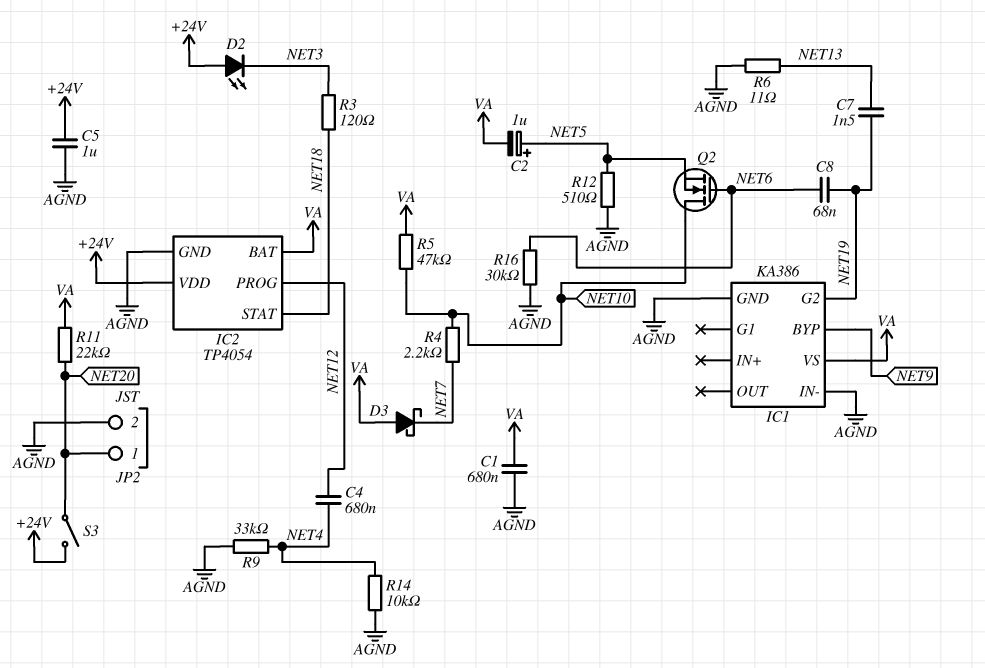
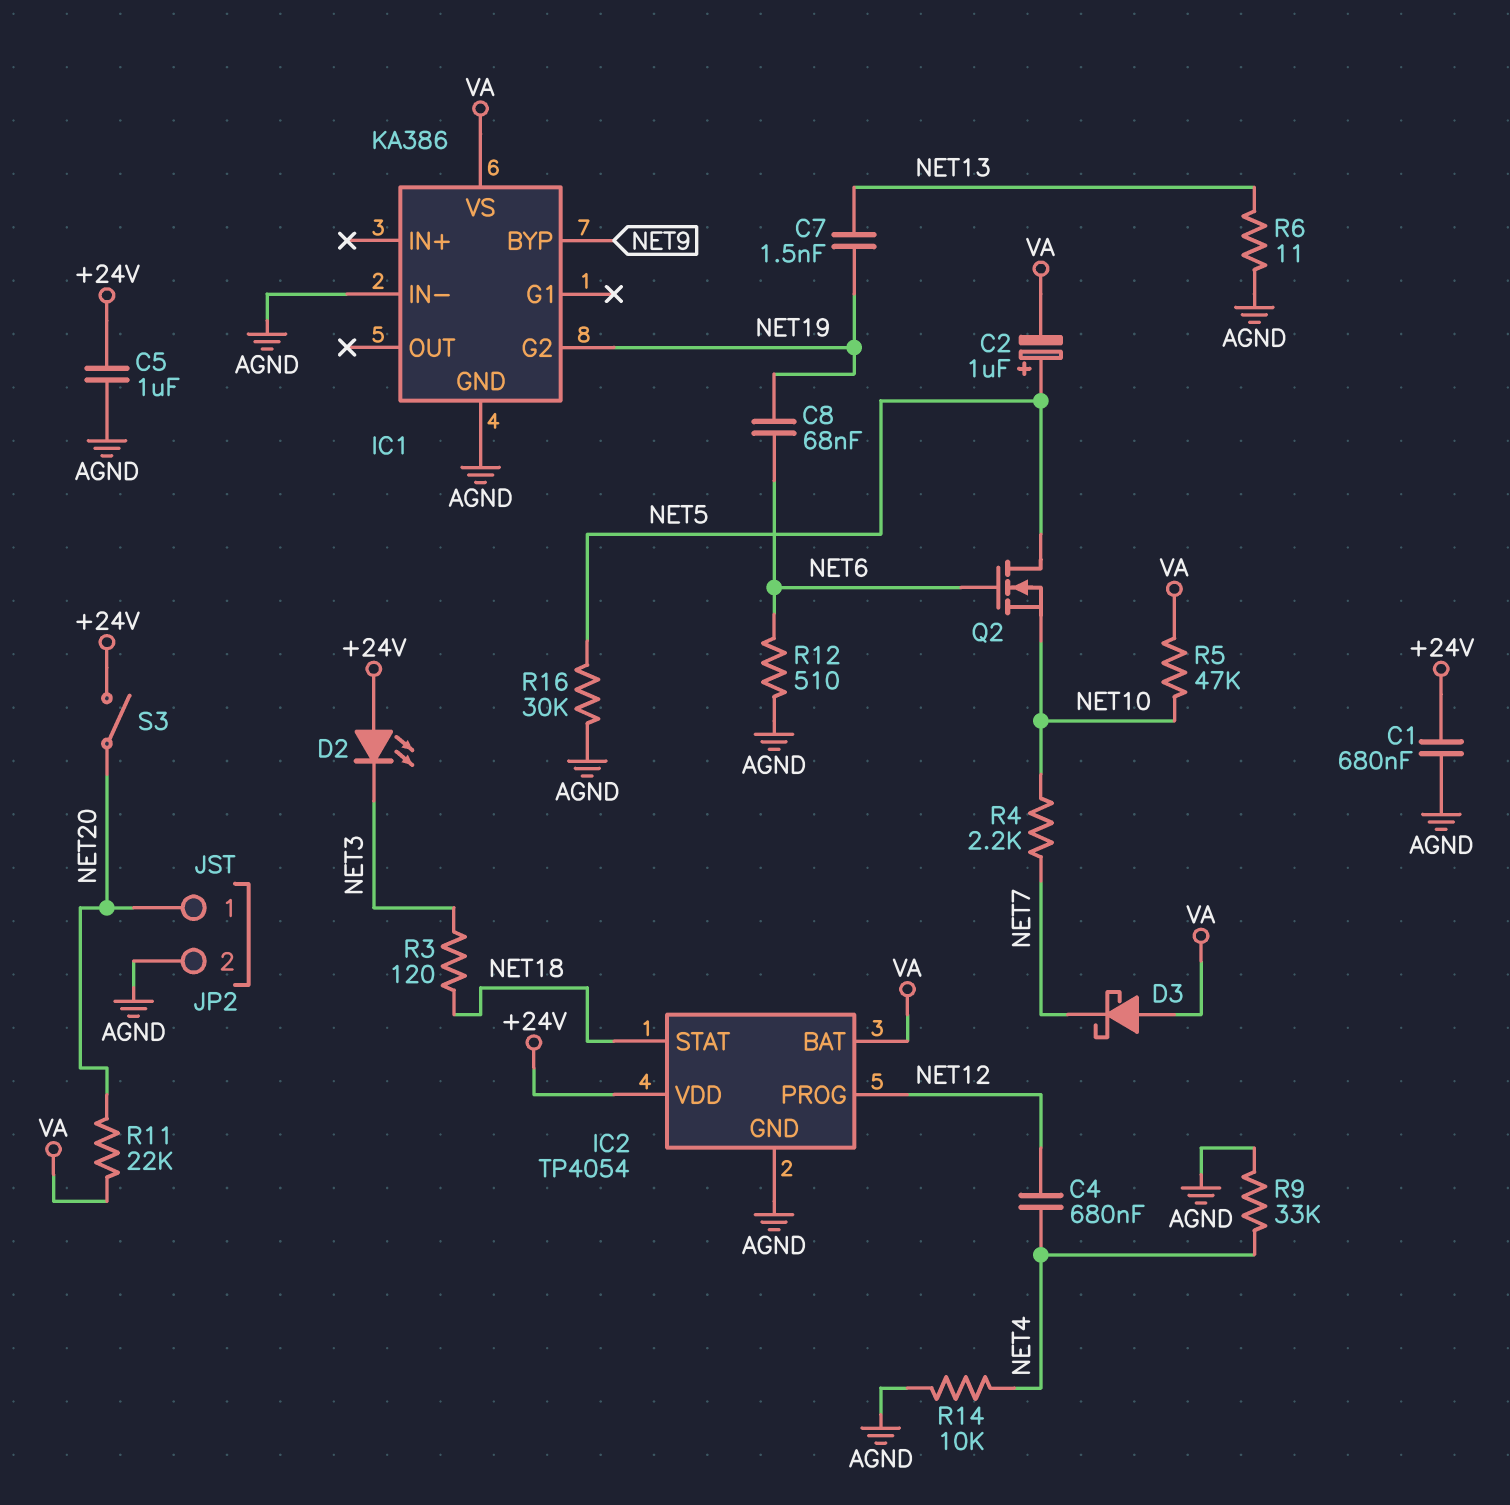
C1: 680nF (AGND, VA) -> 680nF (+24V, AGND)
Q2: NMOS (G NET6, D NET10, S NET5) -> NMOS (G NET6, D NET5, S NET10)
R12: 510 (AGND, NET5) -> 510 (AGND, NET6)
R16: 30k (AGND, NET6) -> 30k (AGND, NET5)

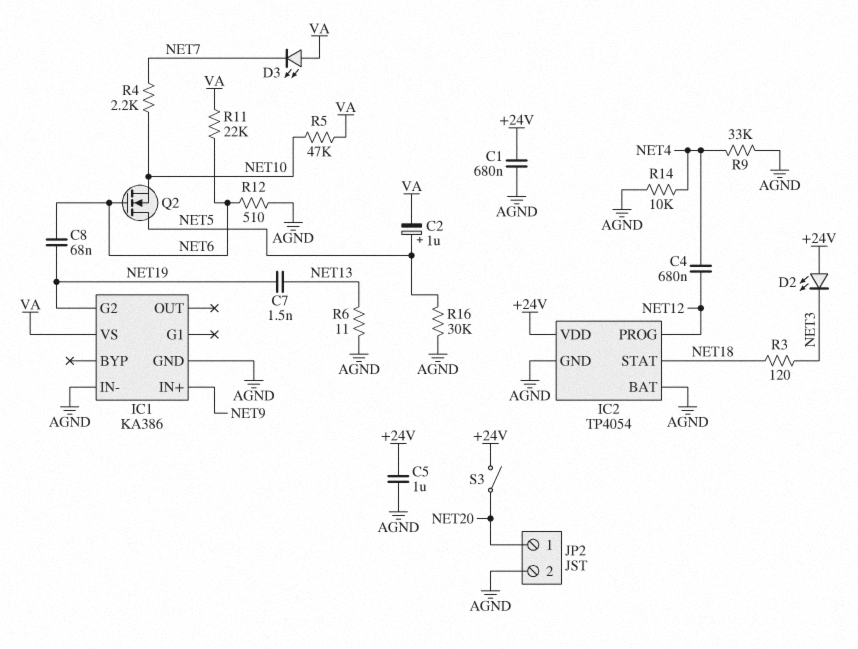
D3: schottky (A VA, K NET7) -> LED (A VA, K NET7)
IC1 pin BYP: NET9 -> none
IC1 pin IN+: none -> NET9
IC2 pin BAT: VA -> AGND
R11: 22k (NET20, VA) -> 22k (NET6, VA)

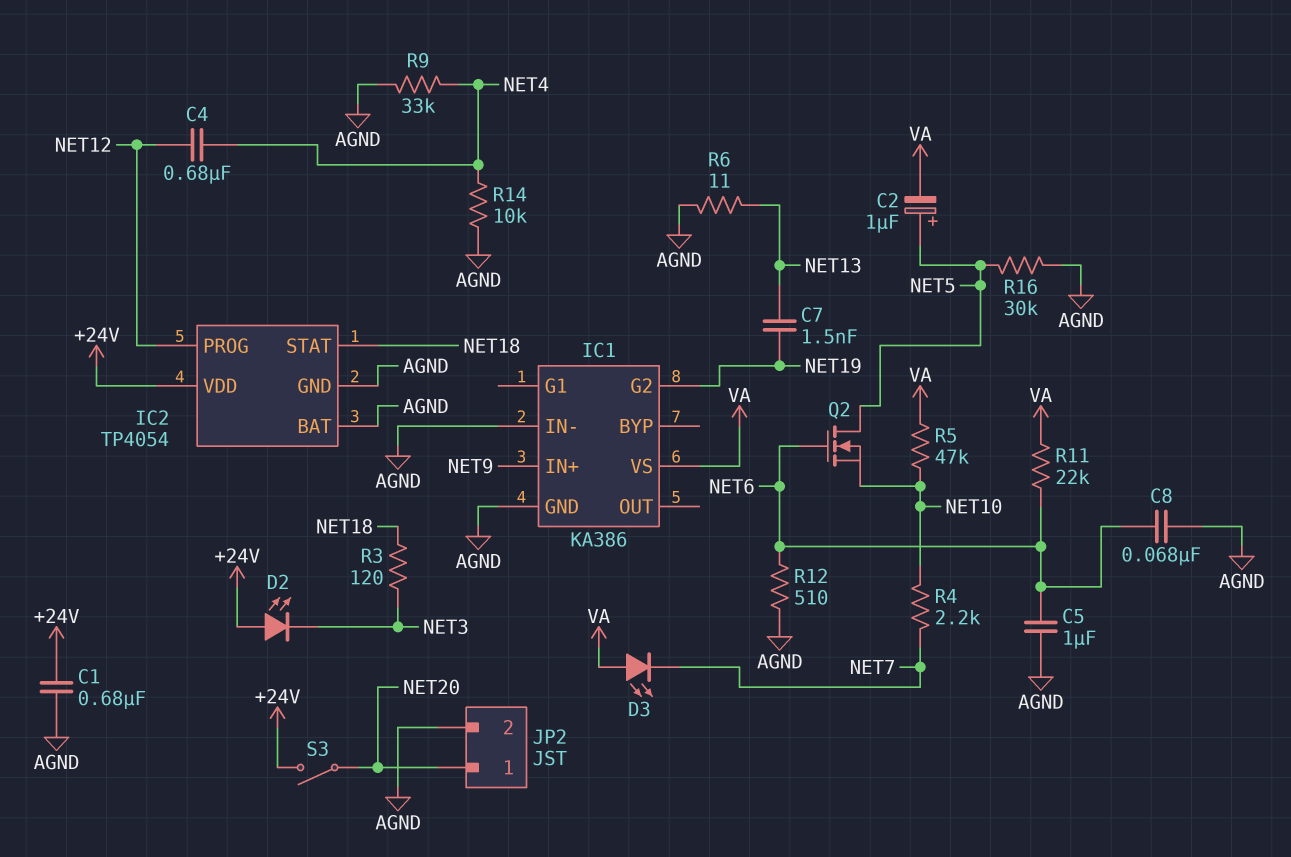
C5: 1uF (+24V, AGND) -> 1uF (AGND, NET6)
C8: 68nF (NET6, NET19) -> 68nF (AGND, NET6)

